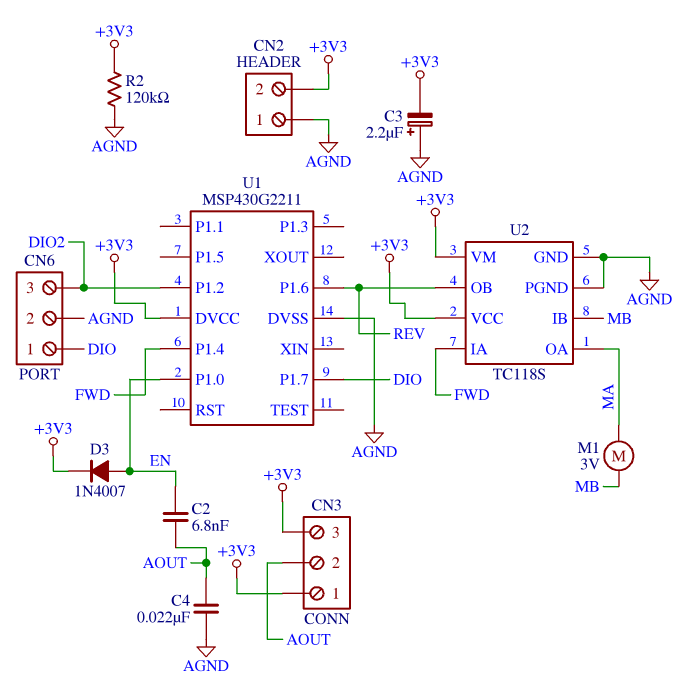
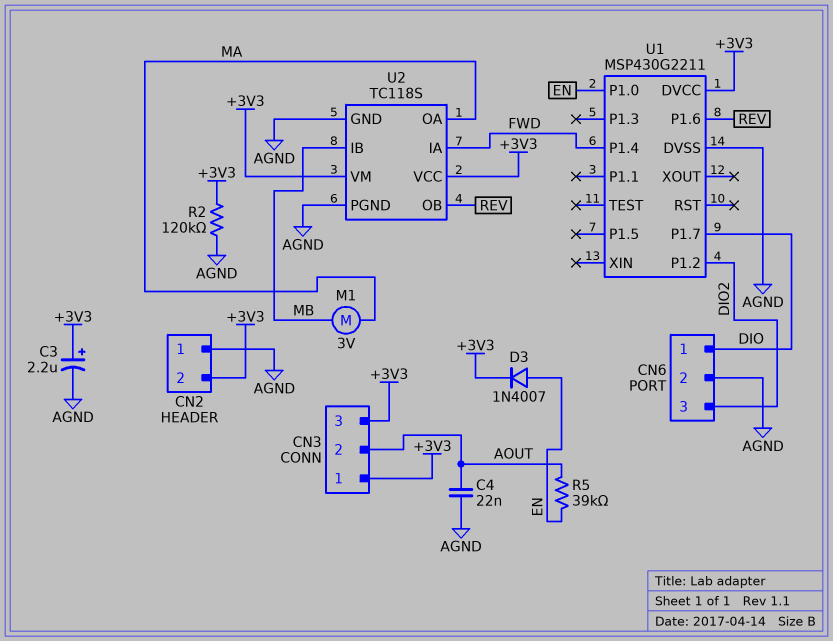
C2: 6.8nF (AOUT, EN) -> none
C3: 2.2uF (plus AGND, minus +3V3) -> 2.2uF (plus +3V3, minus AGND)
R5: none -> 39k (AOUT, EN)

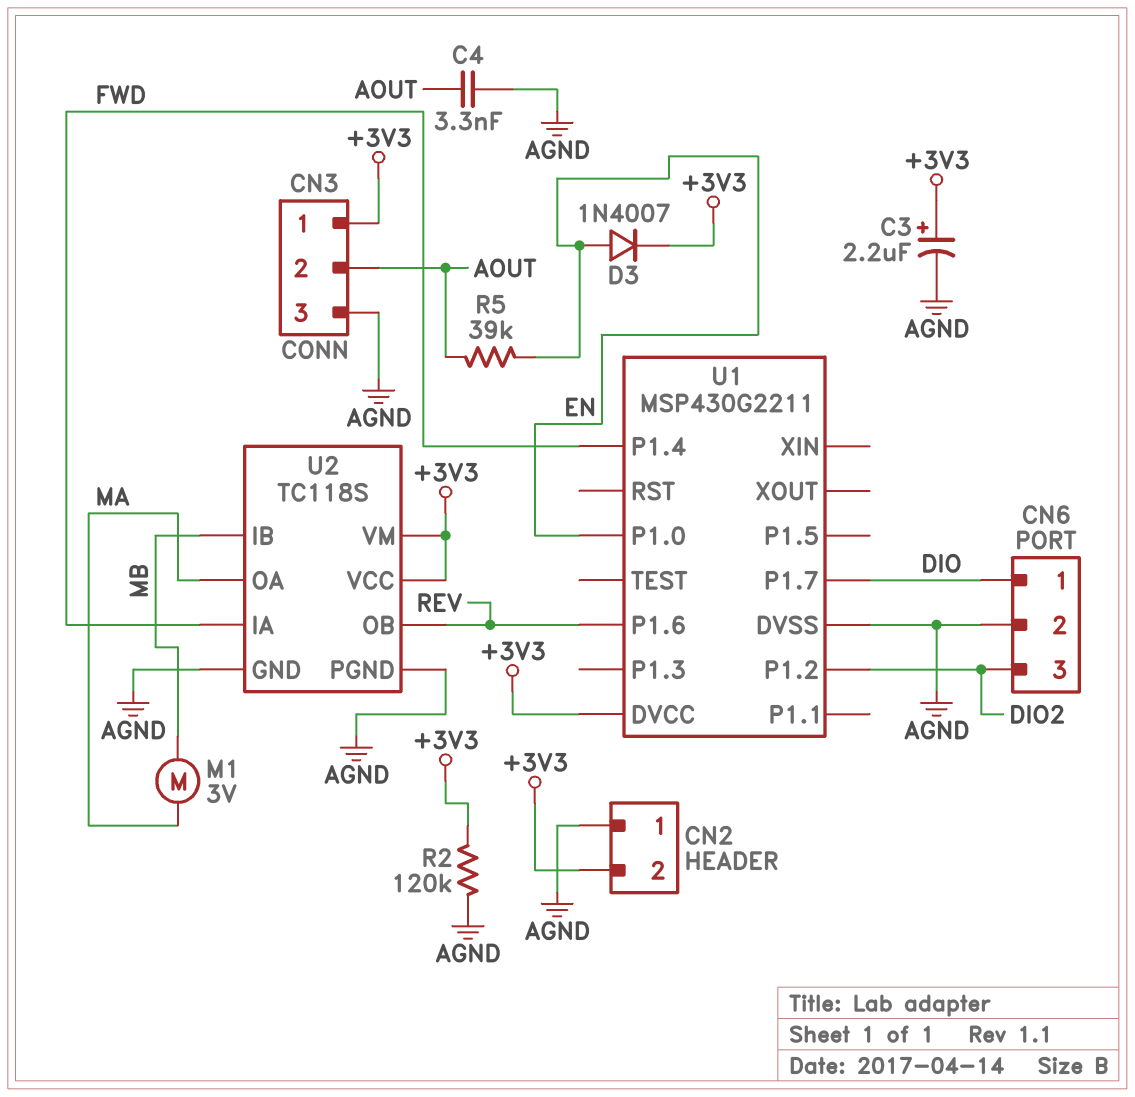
C4: 22nF (AGND, AOUT) -> 3.3nF (AGND, AOUT)
CN3 pin 3: +3V3 -> AGND

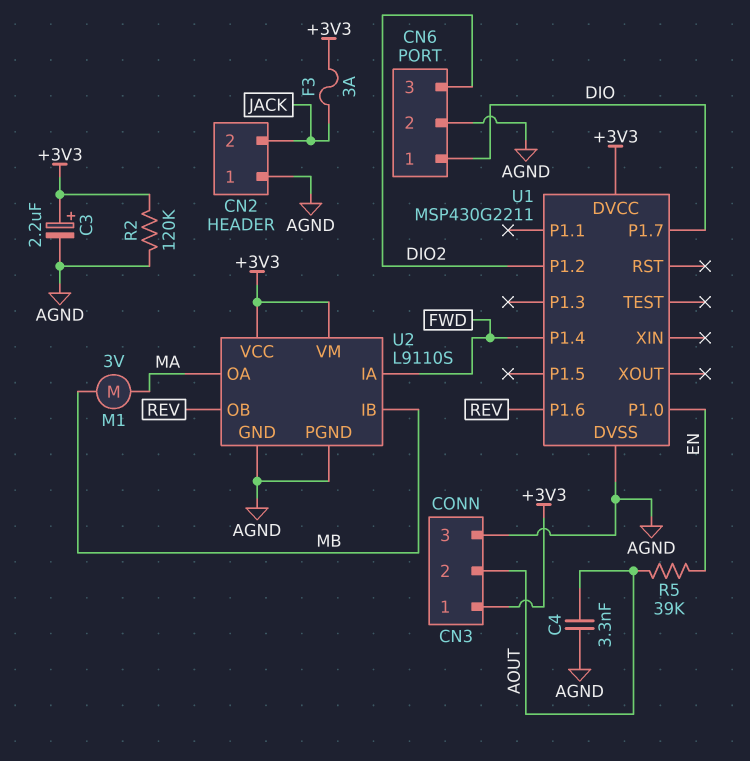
CN2 pin 2: +3V3 -> JACK
D3: diode 1N4007 (A EN, K +3V3) -> none
F3: none -> 3A (+3V3, JACK)
U2: TC118S -> L9110S

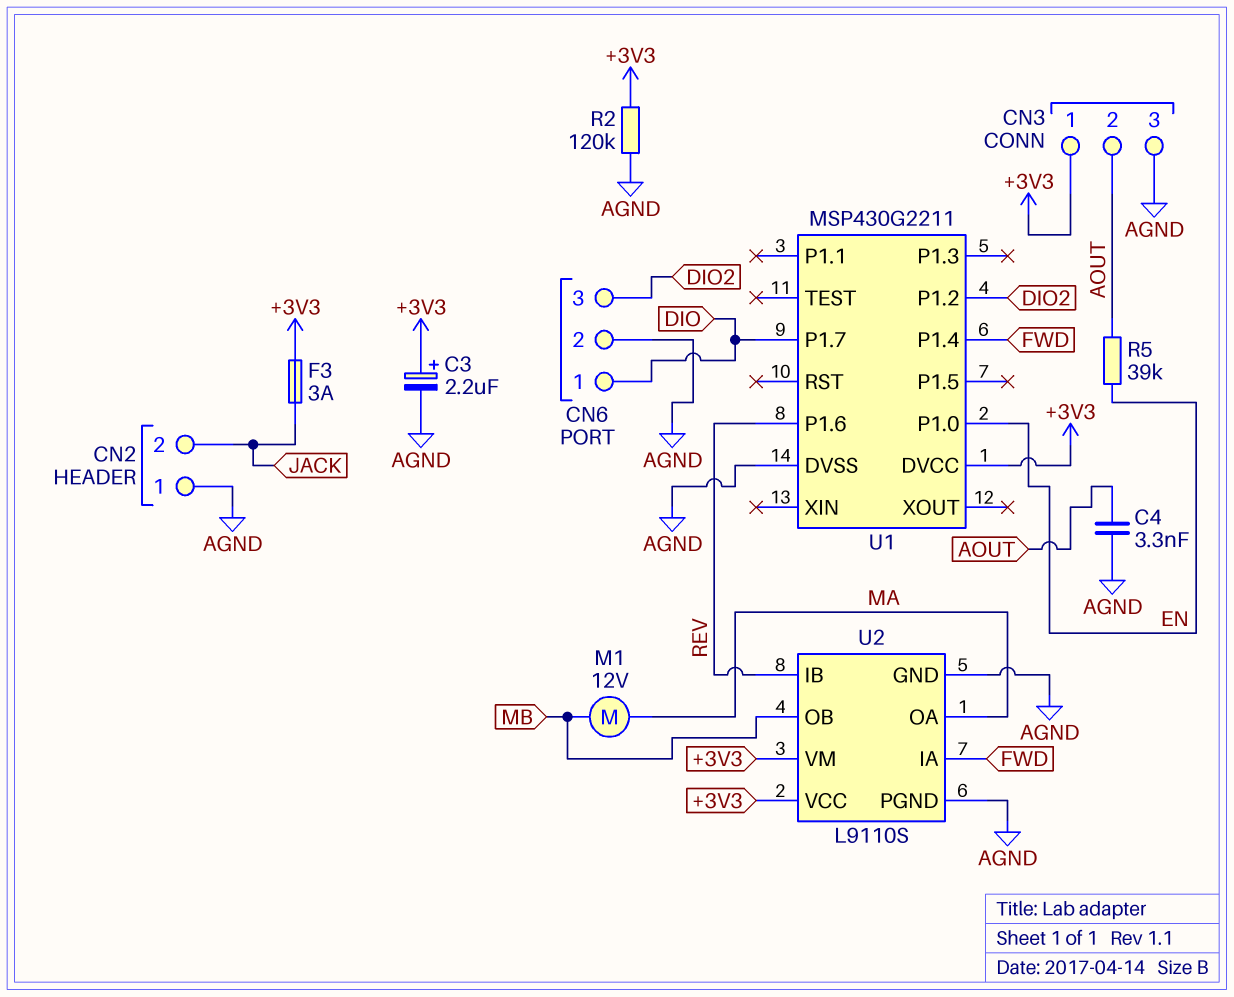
M1: motor 3V (MA, MB) -> motor 12V (MA, MB)
U2 pin IB: MB -> REV
U2 pin OB: REV -> MB

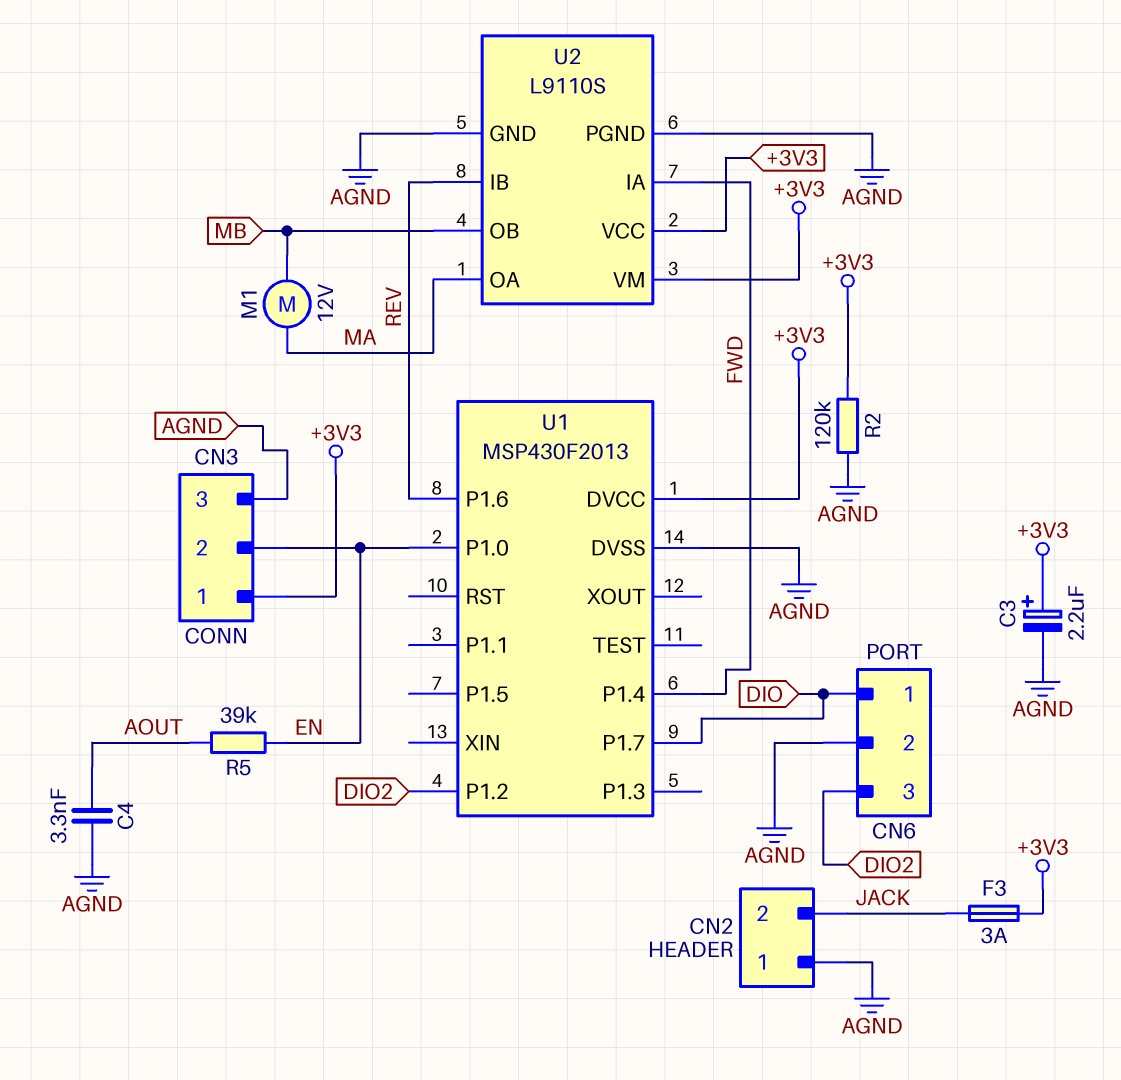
CN3 pin 2: AOUT -> EN
U1: MSP430G2211 -> MSP430F2013

